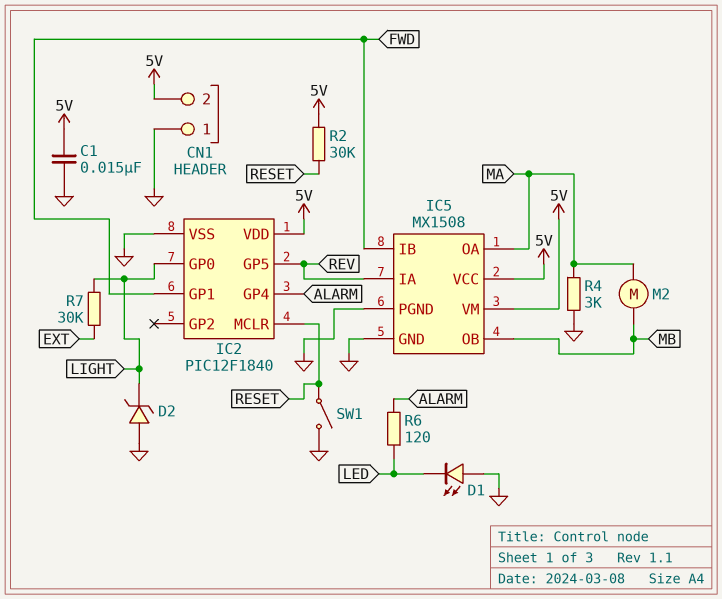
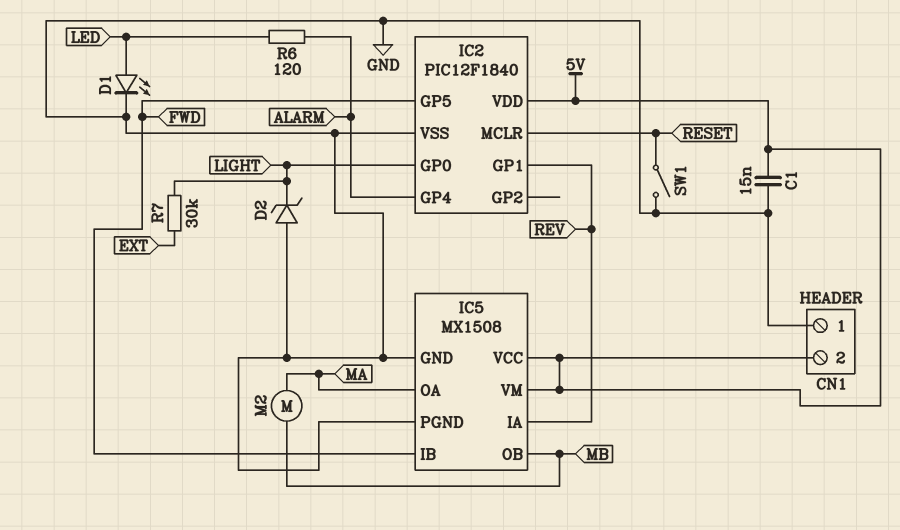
D1: LED (A GND, K LED) -> LED (A LED, K GND)
IC2 pin GP1: FWD -> REV
IC2 pin GP5: REV -> FWD
R2: 30k (5V, RESET) -> none
R4: 3k (GND, MA) -> none

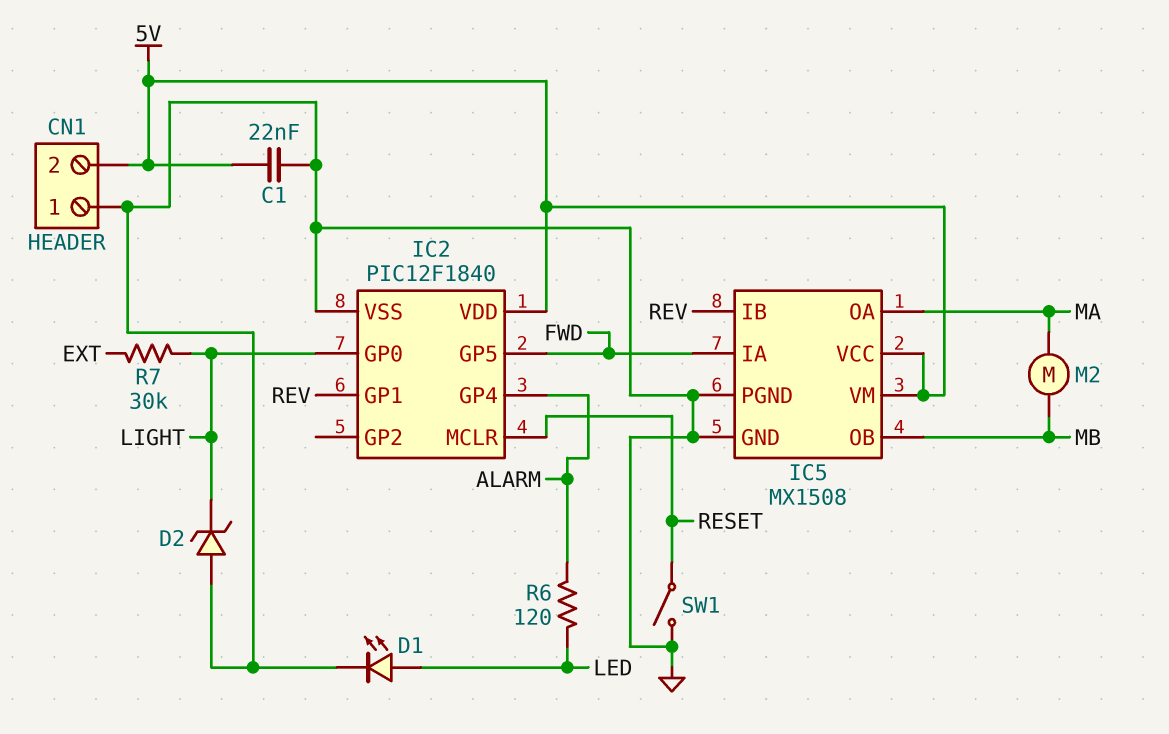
C1: 15nF (5V, GND) -> 22nF (5V, GND)
IC5 pin IA: REV -> FWD
IC5 pin IB: FWD -> REV

